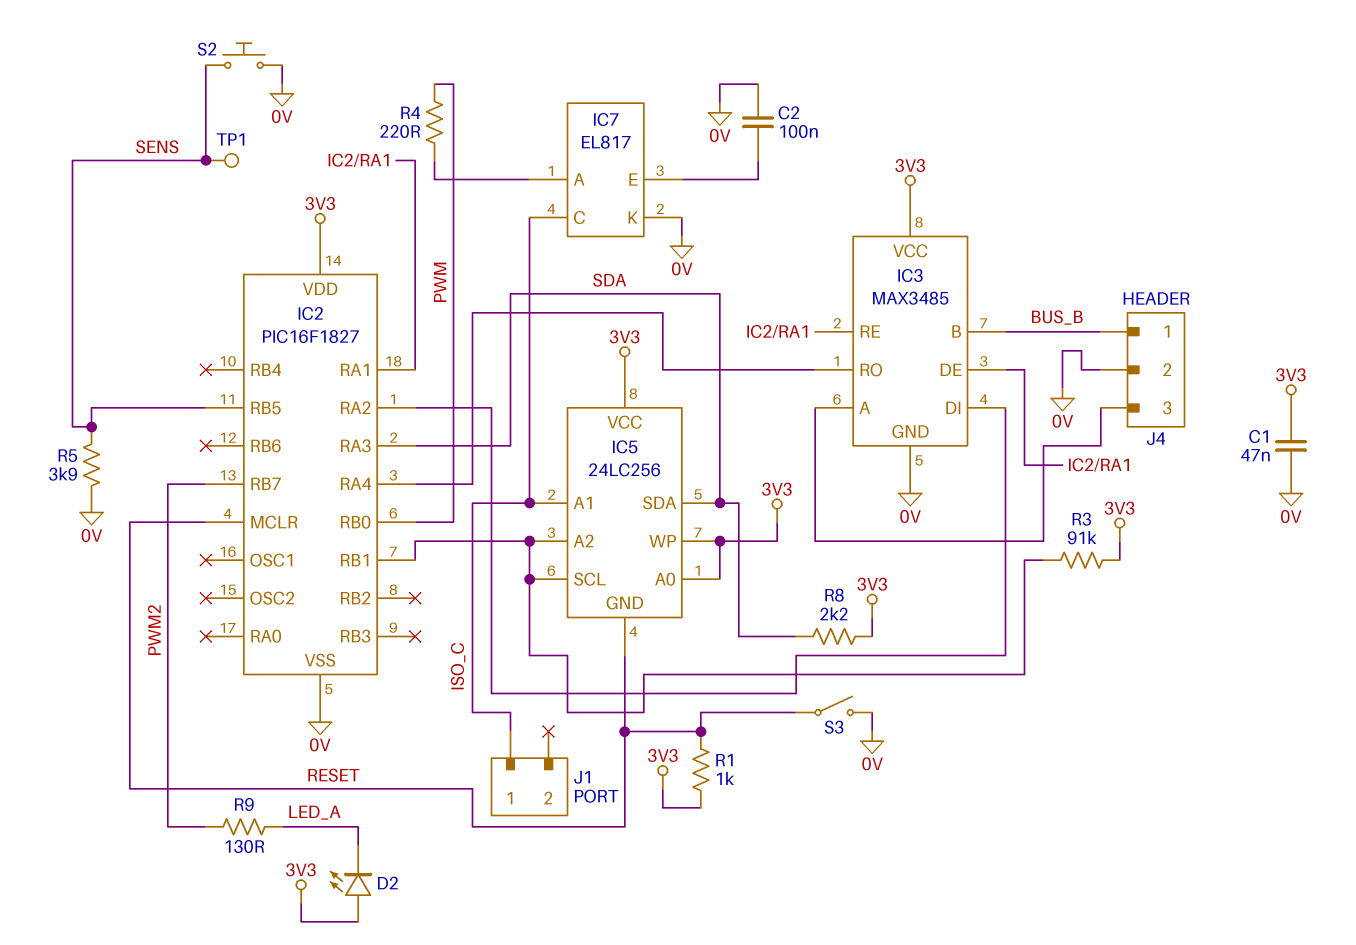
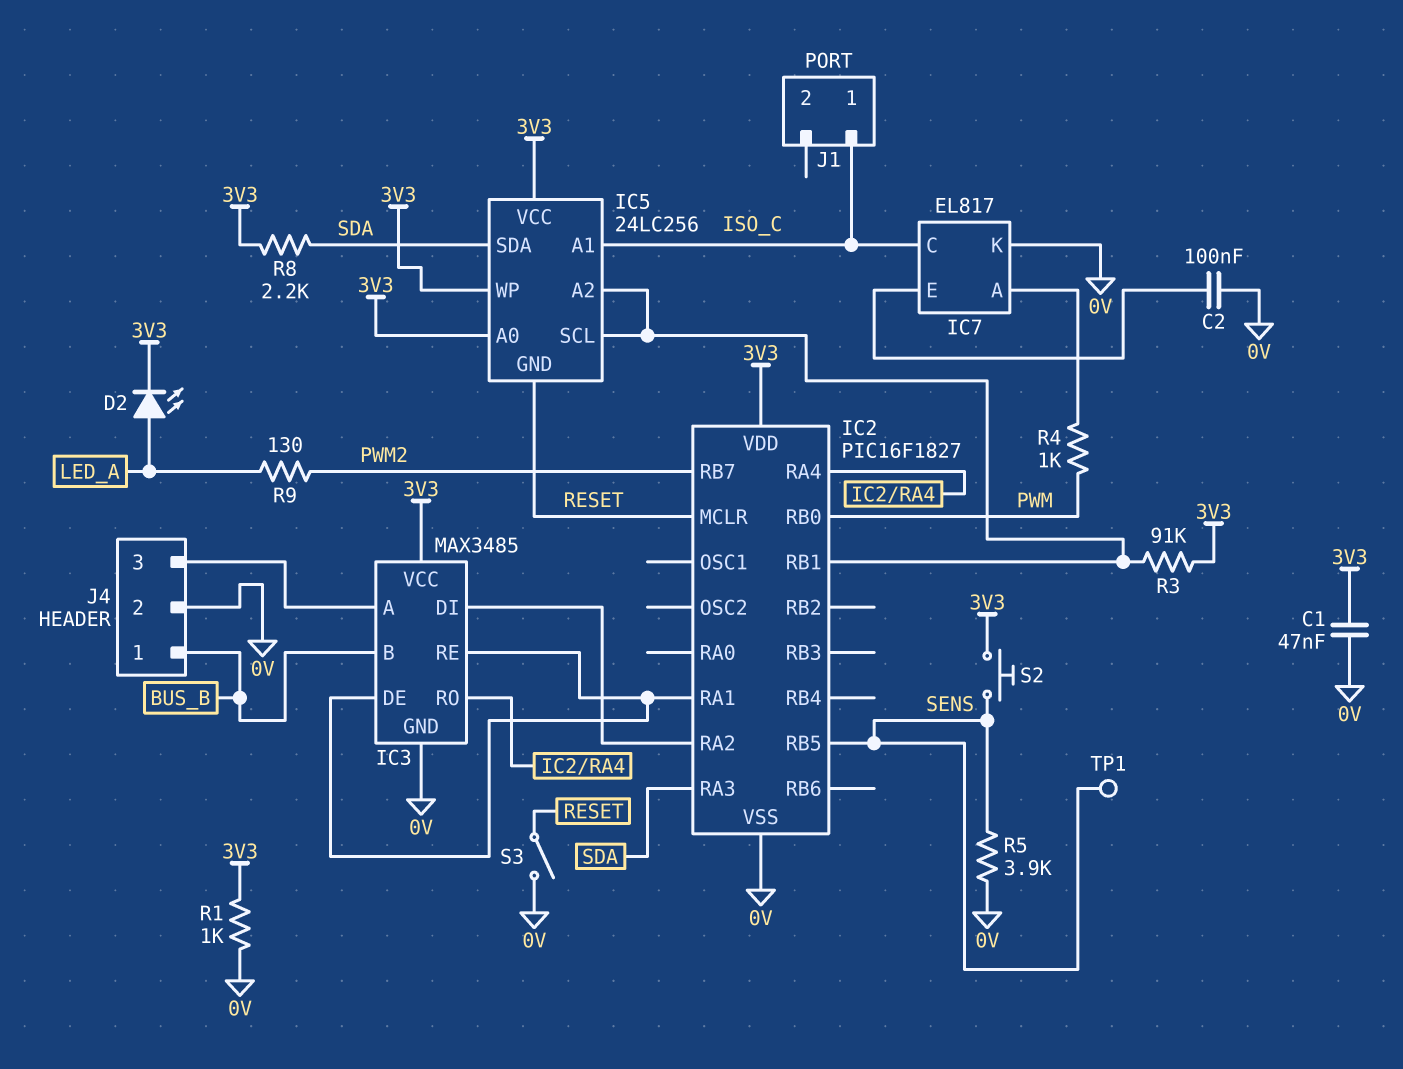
D2: LED (A 3V3, K LED_A) -> LED (A LED_A, K 3V3)
R1: 1k (3V3, RESET) -> 1k (0V, 3V3)
R4: 220 (IC7/A, PWM) -> 1k (IC7/A, PWM)
S2: button (0V, SENS) -> button (3V3, SENS)

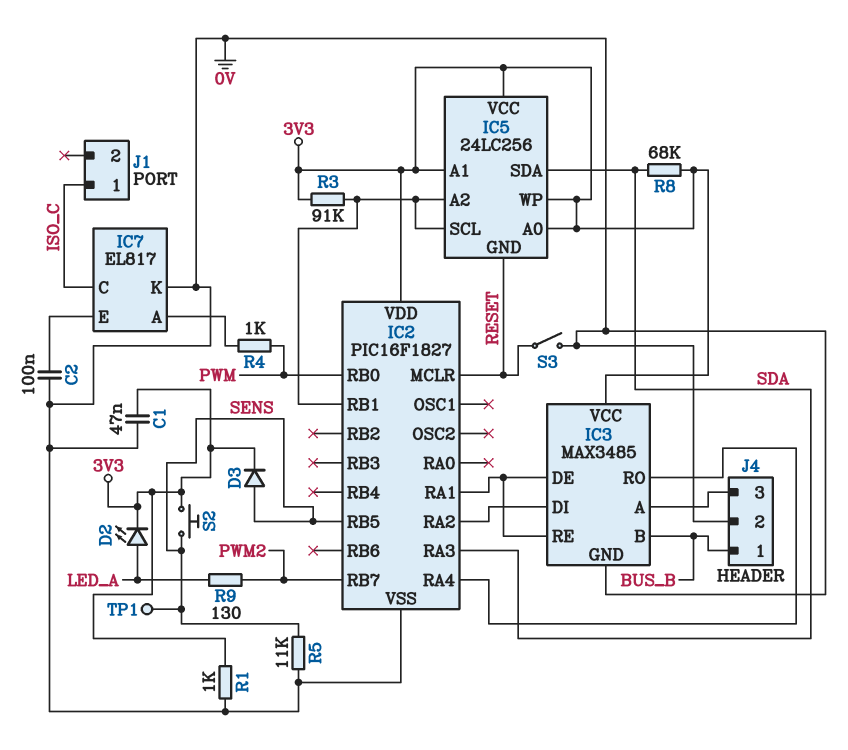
D3: none -> diode (A SENS, K 3V3)
IC5 pin A1: ISO_C -> 3V3
R5: 3.9k (0V, SENS) -> 11k (0V, SENS)
R8: 2.2k (3V3, SDA) -> 68k (3V3, SDA)

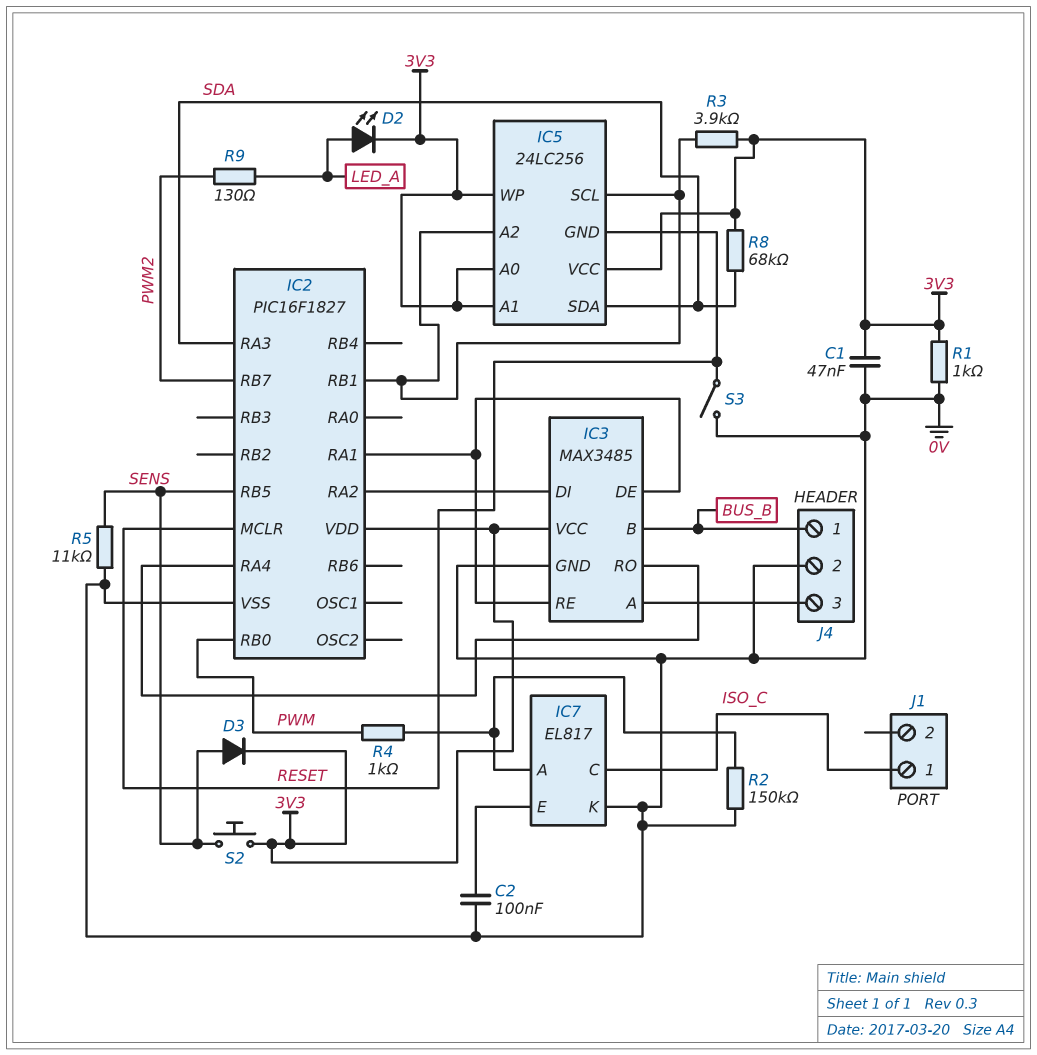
R2: none -> 150k (0V, IC7/A)
R3: 91k (3V3, IC2/RB1) -> 3.9k (3V3, IC2/RB1)
TP1: test point (SENS) -> none

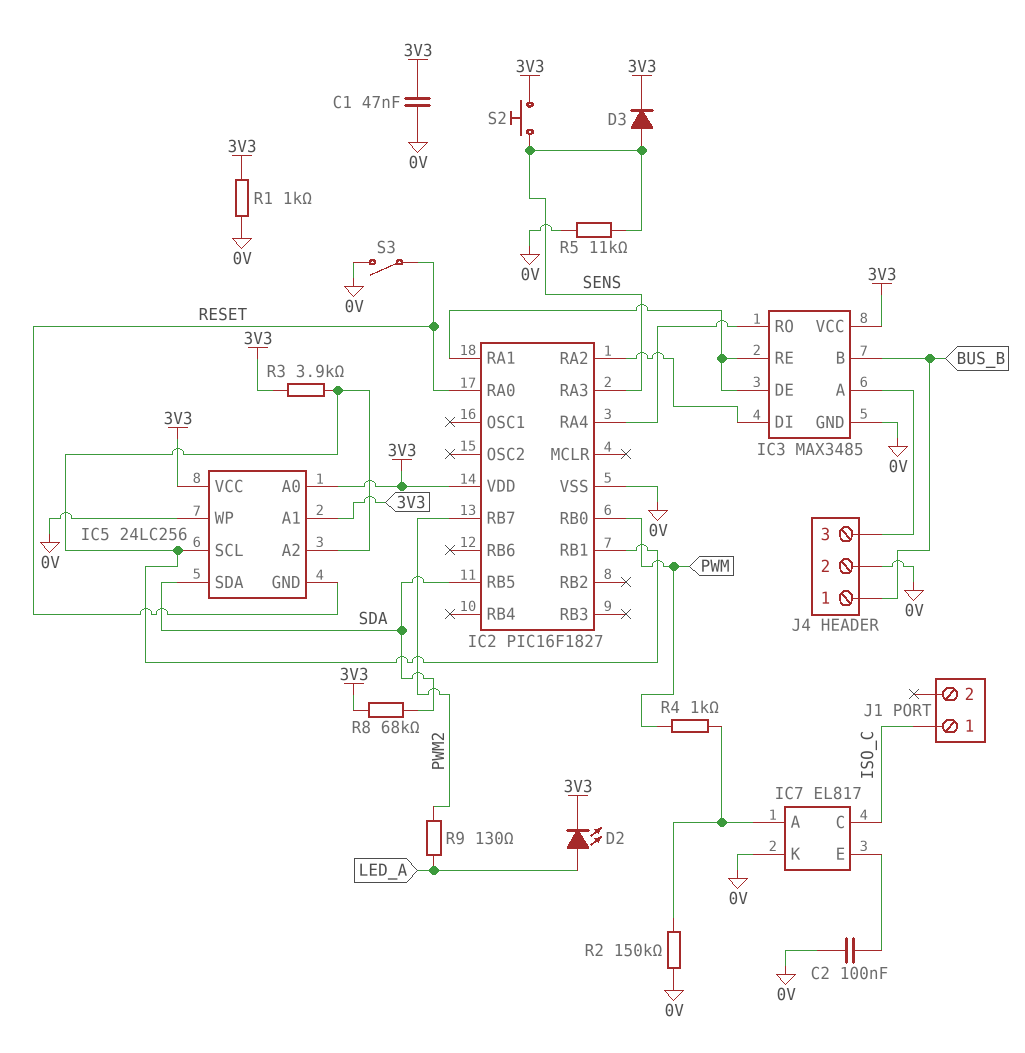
IC2 pin MCLR: RESET -> none
IC2 pin RA0: none -> RESET
IC2 pin RA3: SDA -> SENS
IC2 pin RB5: SENS -> SDA
IC5 pin WP: 3V3 -> 0V

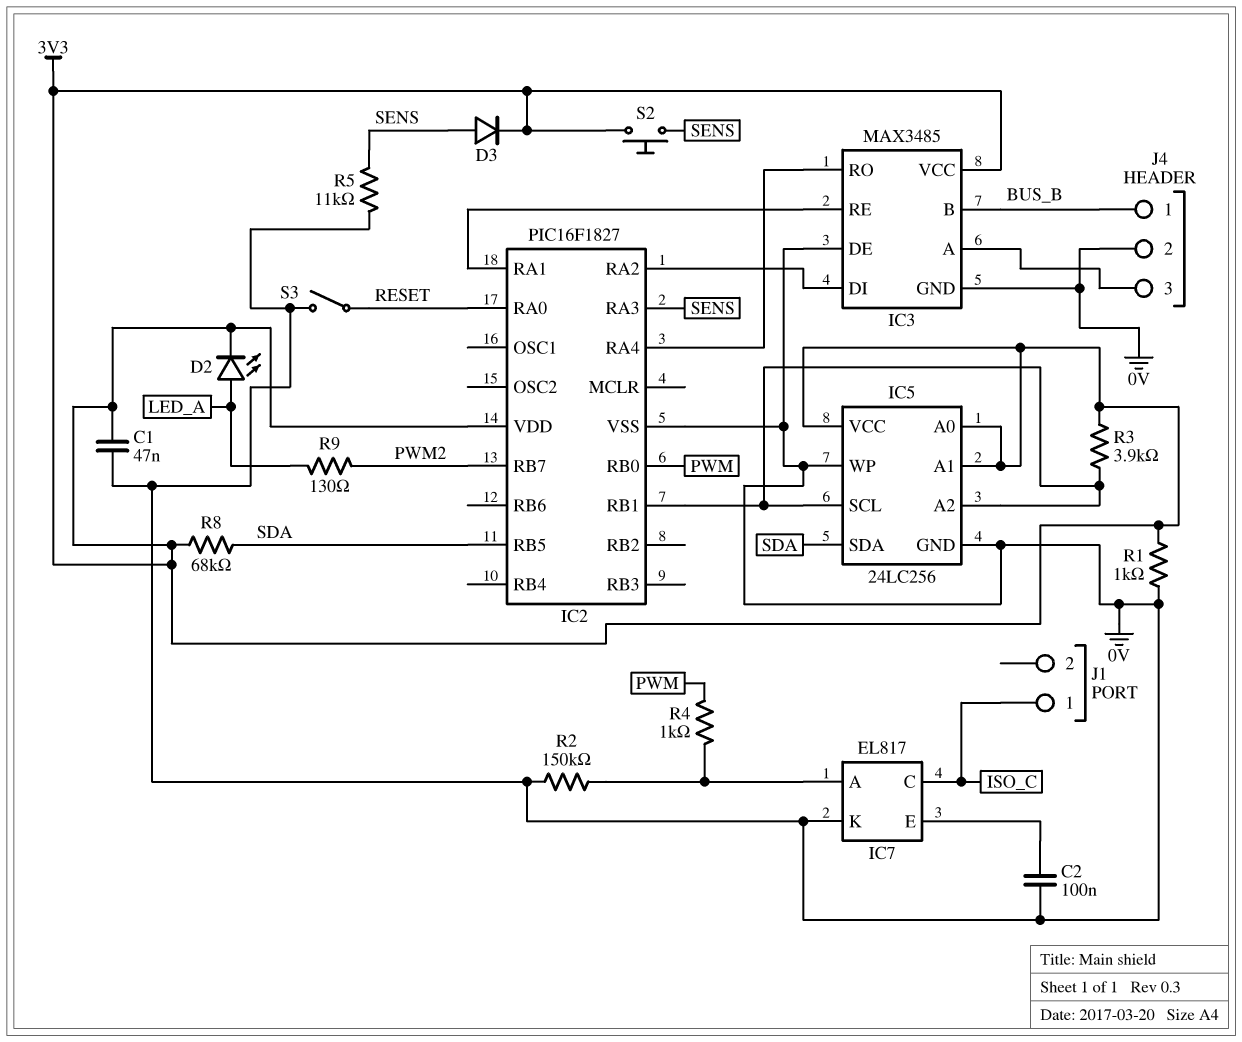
IC3 pin DE: IC2/RA1 -> 0V
IC5 pin GND: RESET -> 0V

